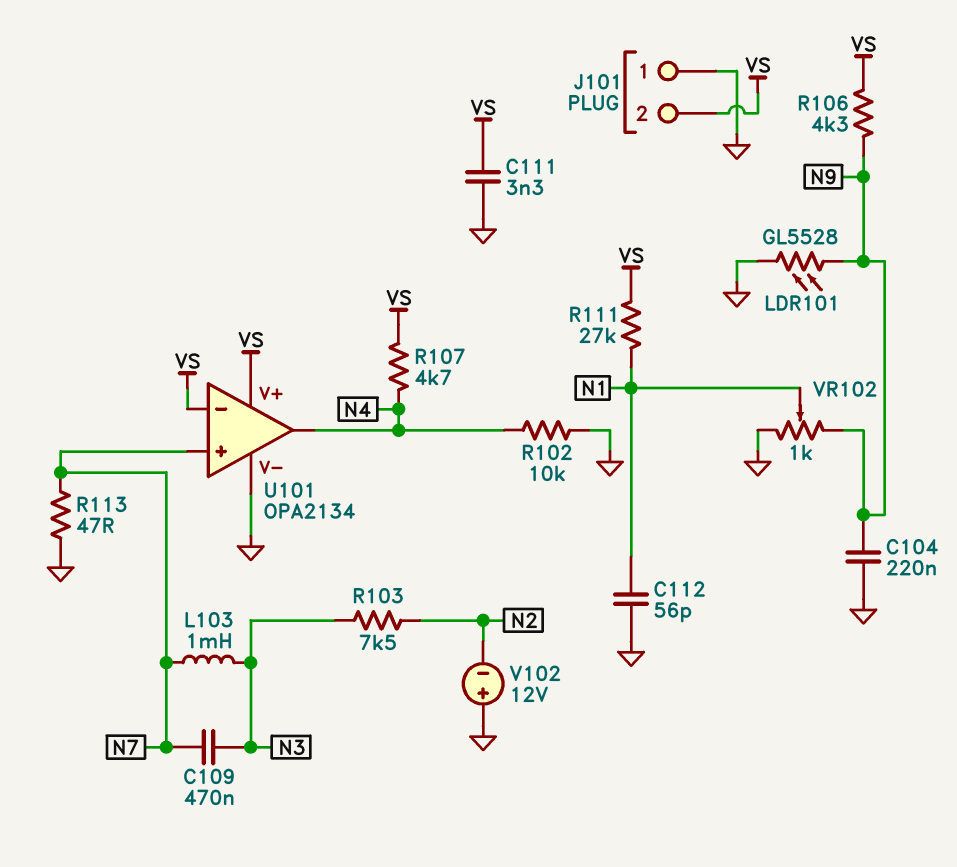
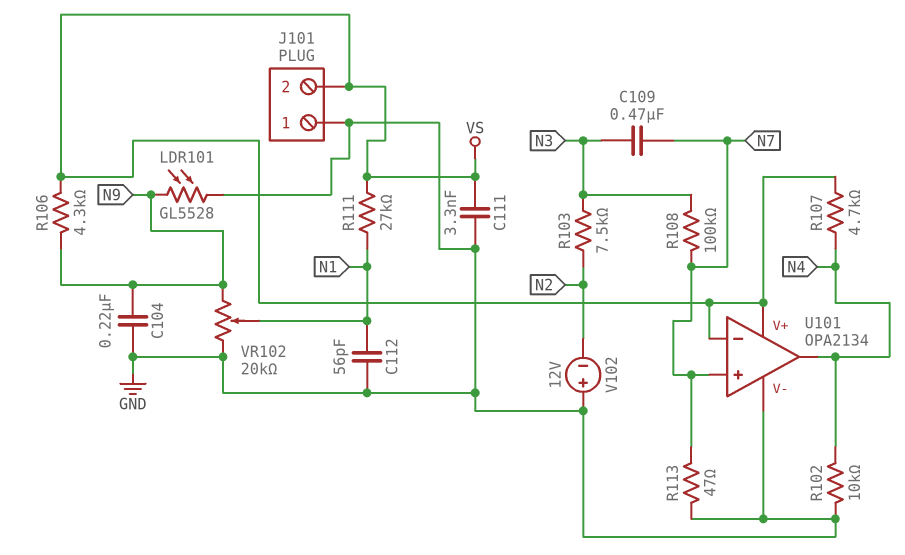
L103: 1mH (N3, N7) -> none
R108: none -> 100k (N3, N7)
VR102: 1k (GND, N9, wiper N1) -> 20k (GND, N9, wiper N1)

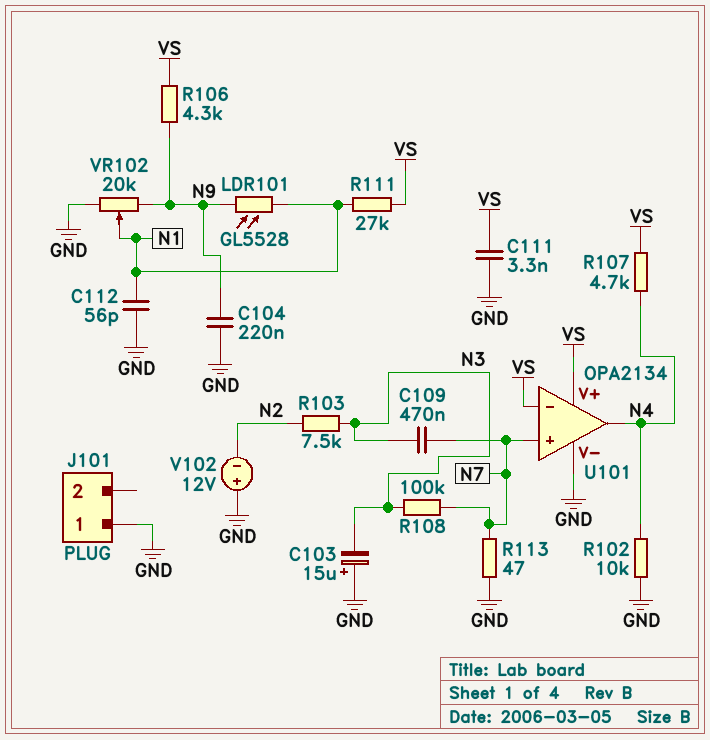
C103: none -> 15uF (plus GND, minus N3)
J101 pin 2: VS -> none
LDR101: GL5528 (GND, N9) -> GL5528 (N1, N9)

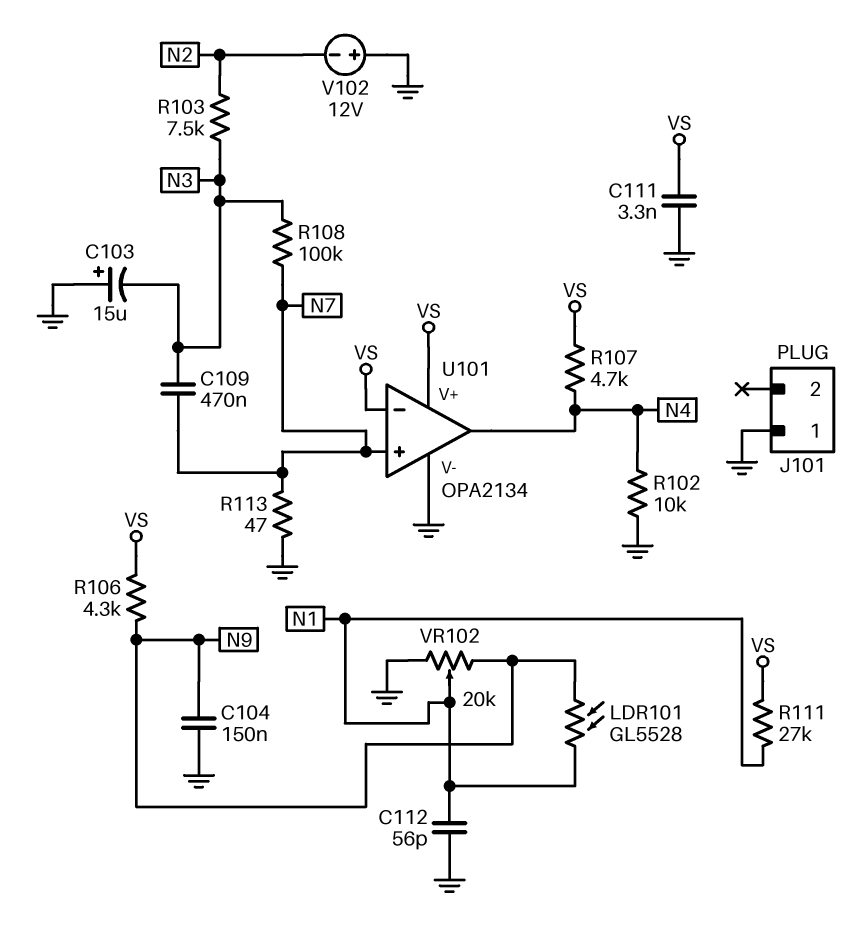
C104: 220nF (GND, N9) -> 150nF (GND, N9)

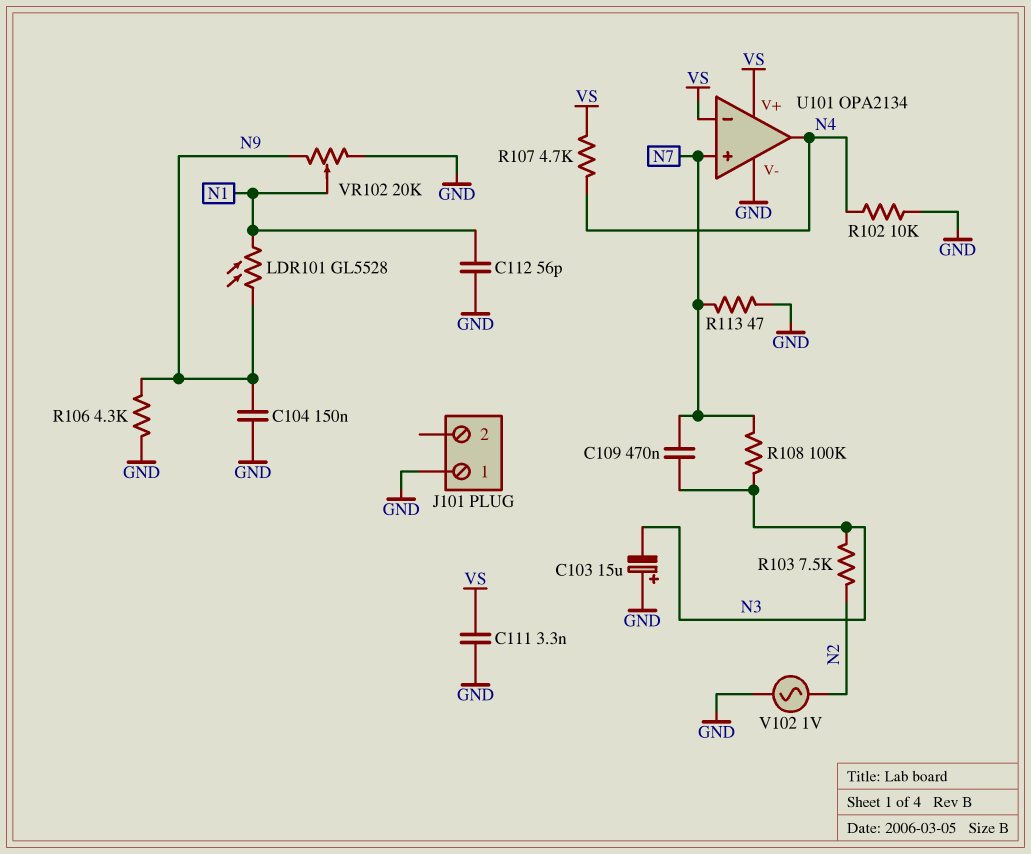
R106: 4.3k (N9, VS) -> 4.3k (GND, N9)
R111: 27k (N1, VS) -> none
V102: 12V (plus GND, minus N2) -> AC 1V (GND, N2)

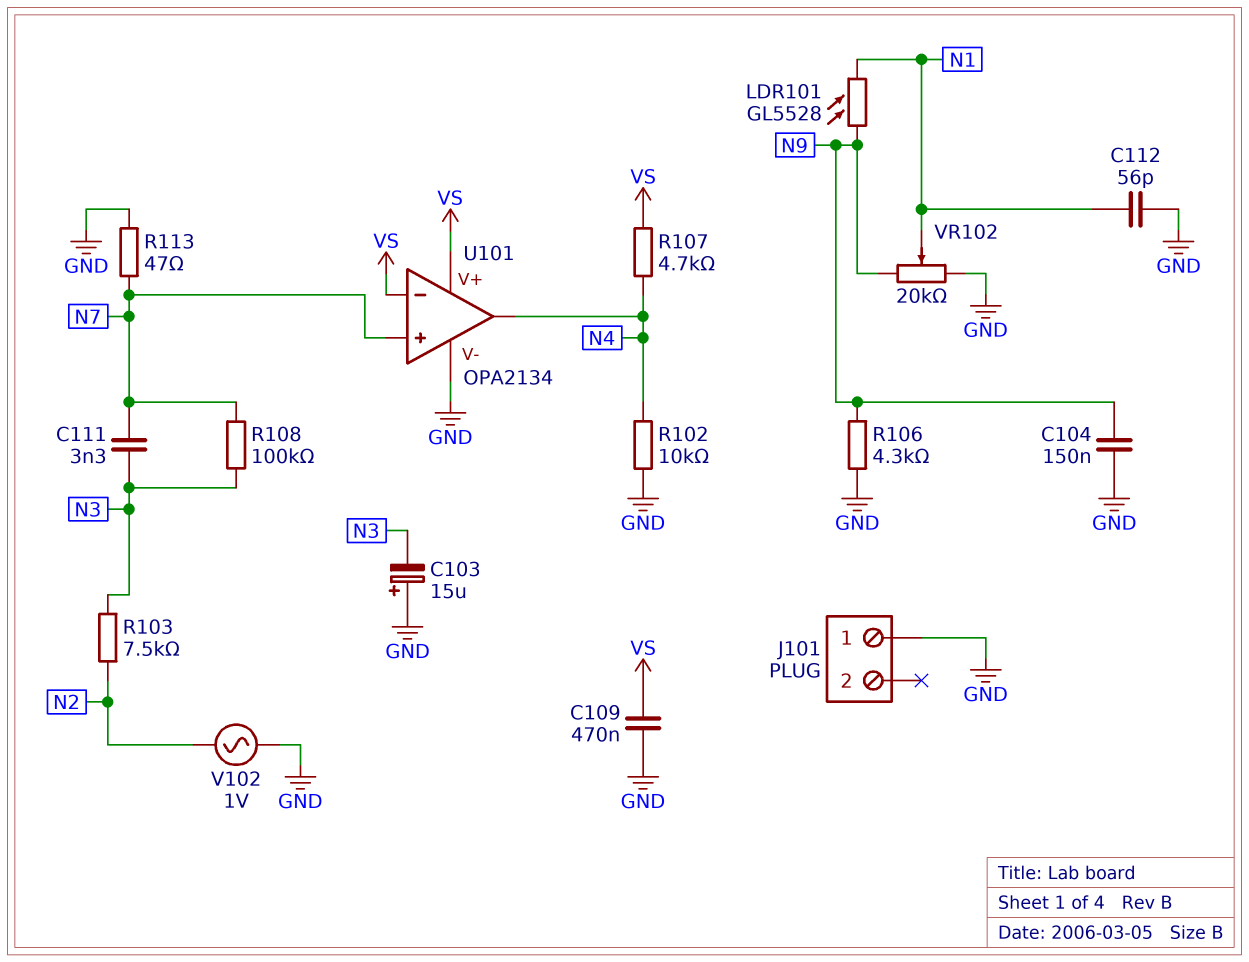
C109: 470nF (N3, N7) -> 470nF (GND, VS)
C111: 3.3nF (GND, VS) -> 3.3nF (N3, N7)

